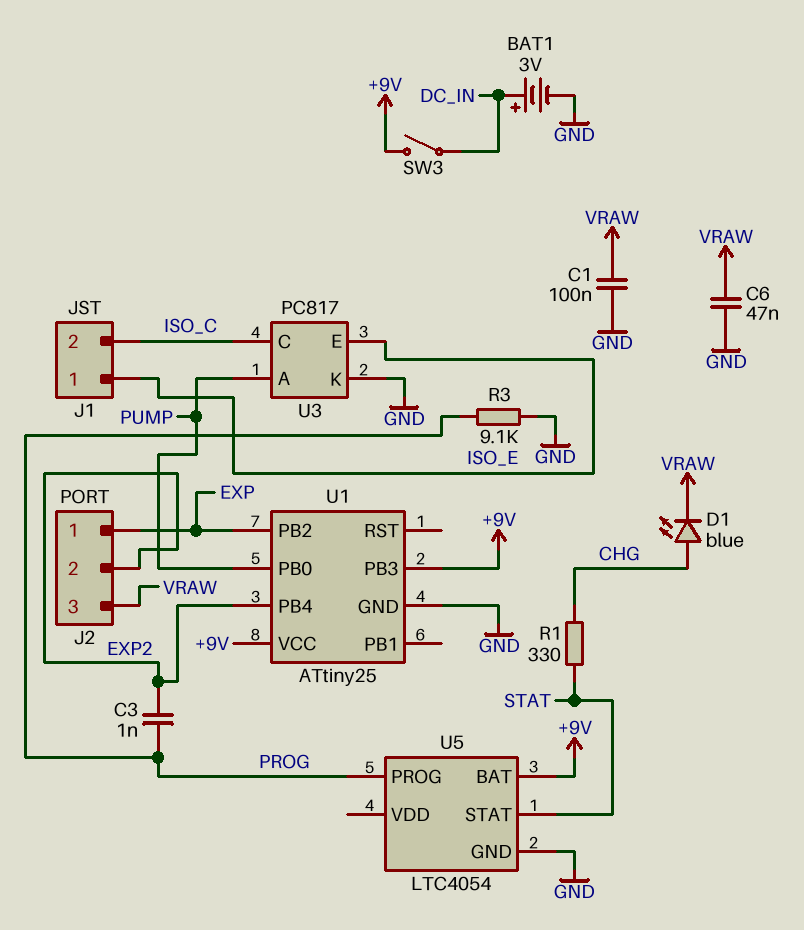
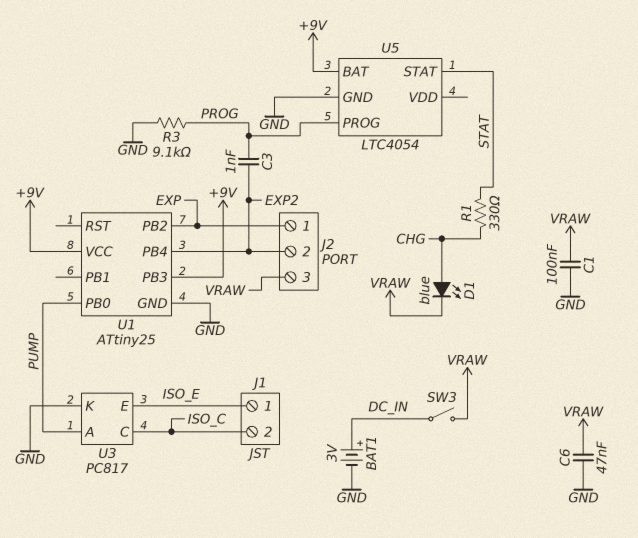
SW3: switch (+9V, DC_IN) -> switch (DC_IN, VRAW)

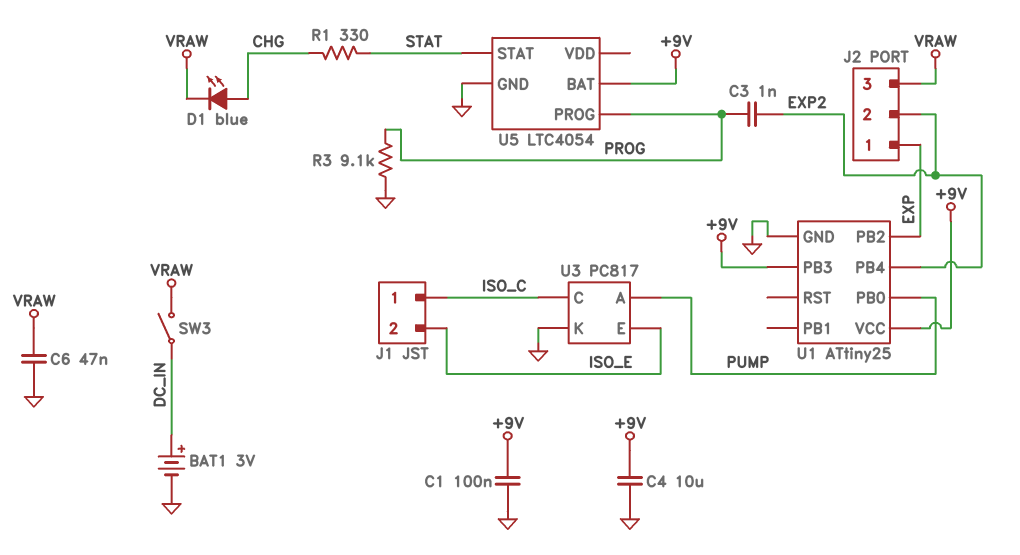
C1: 100nF (GND, VRAW) -> 100nF (+9V, GND)
C4: none -> 10uF (+9V, GND)
J1 pin 1: ISO_E -> ISO_C
J1 pin 2: ISO_C -> ISO_E

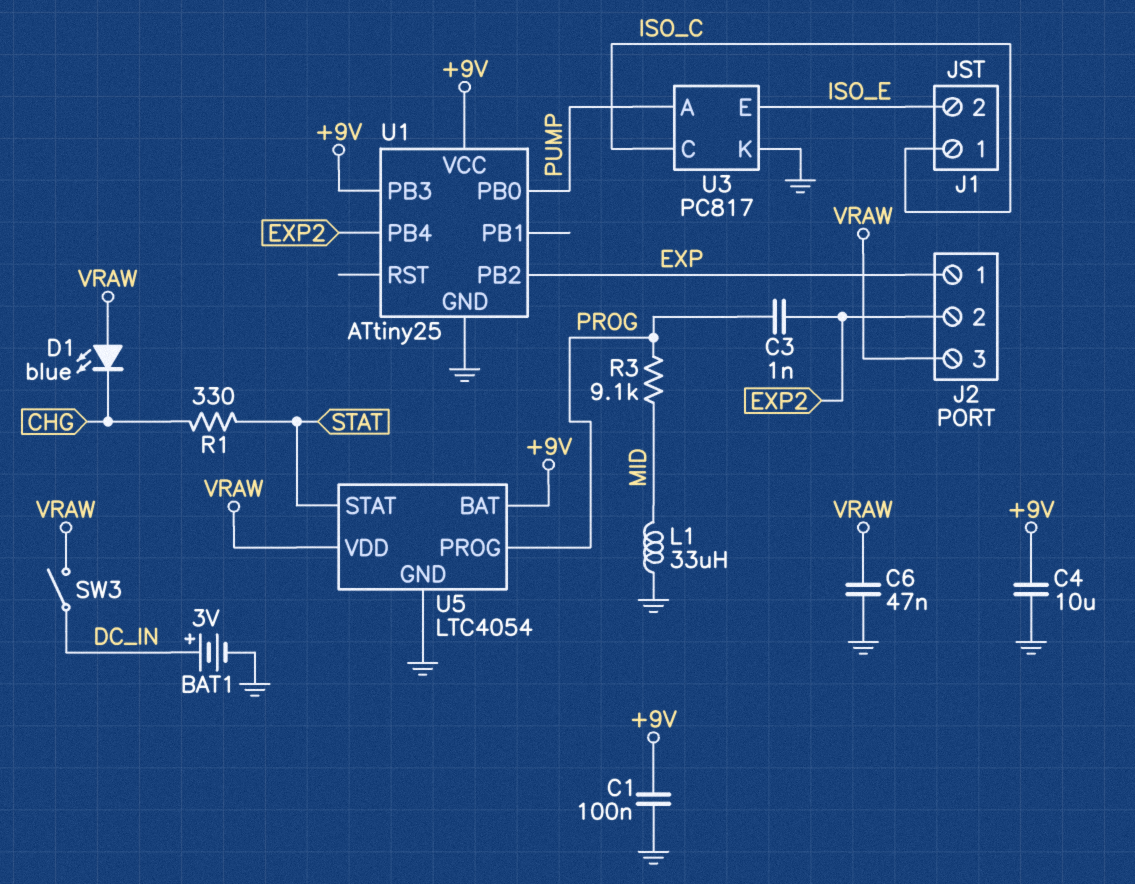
D1: LED blue (A CHG, K VRAW) -> LED blue (A VRAW, K CHG)
L1: none -> 33uH (GND, MID)
R3: 9.1k (GND, PROG) -> 9.1k (MID, PROG)
U5 pin VDD: none -> VRAW

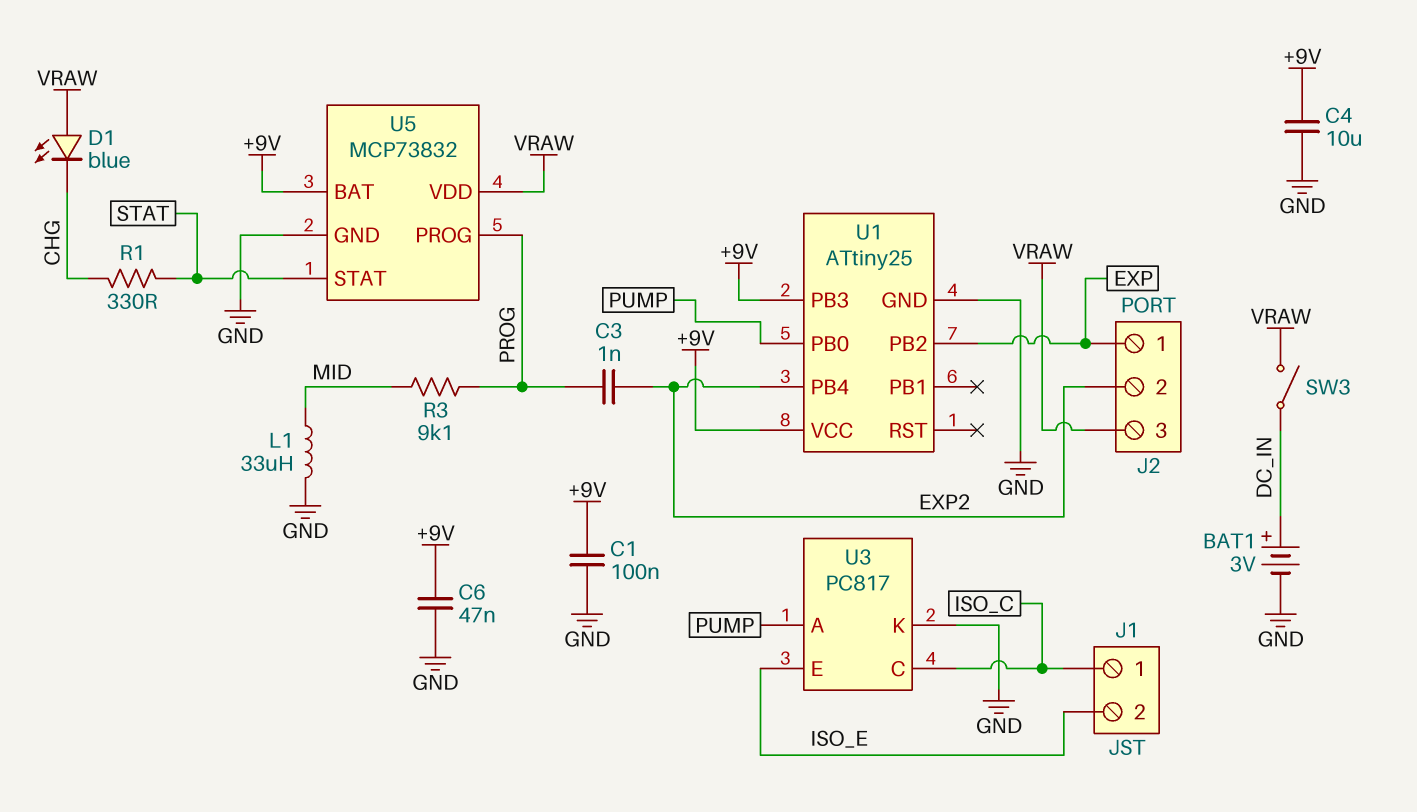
C6: 47nF (GND, VRAW) -> 47nF (+9V, GND)
U5: LTC4054 -> MCP73832

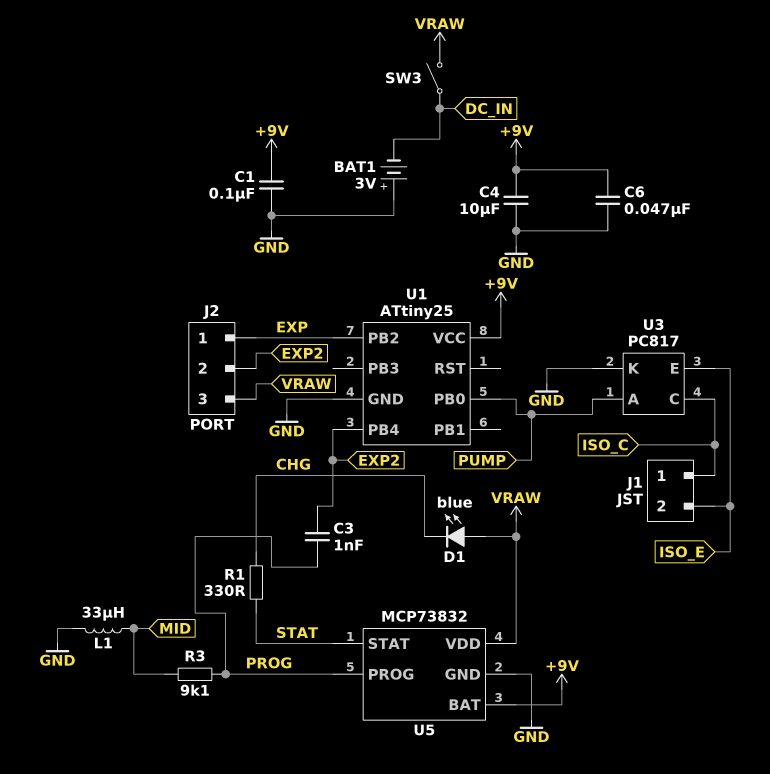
BAT1: 3V (plus DC_IN, minus GND) -> 3V (plus GND, minus DC_IN)
U1 pin PB3: +9V -> none

